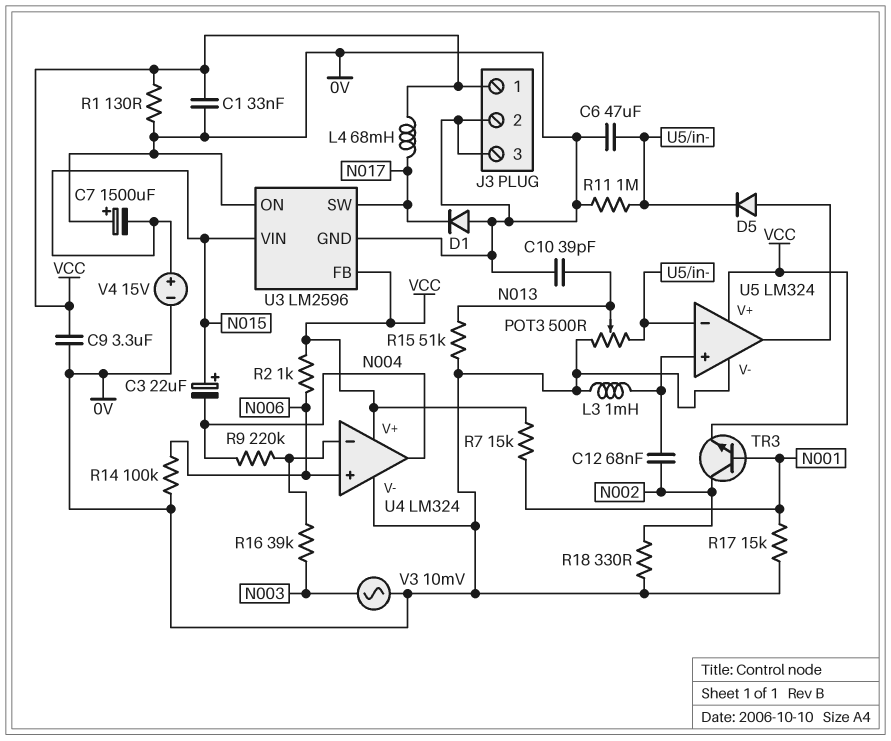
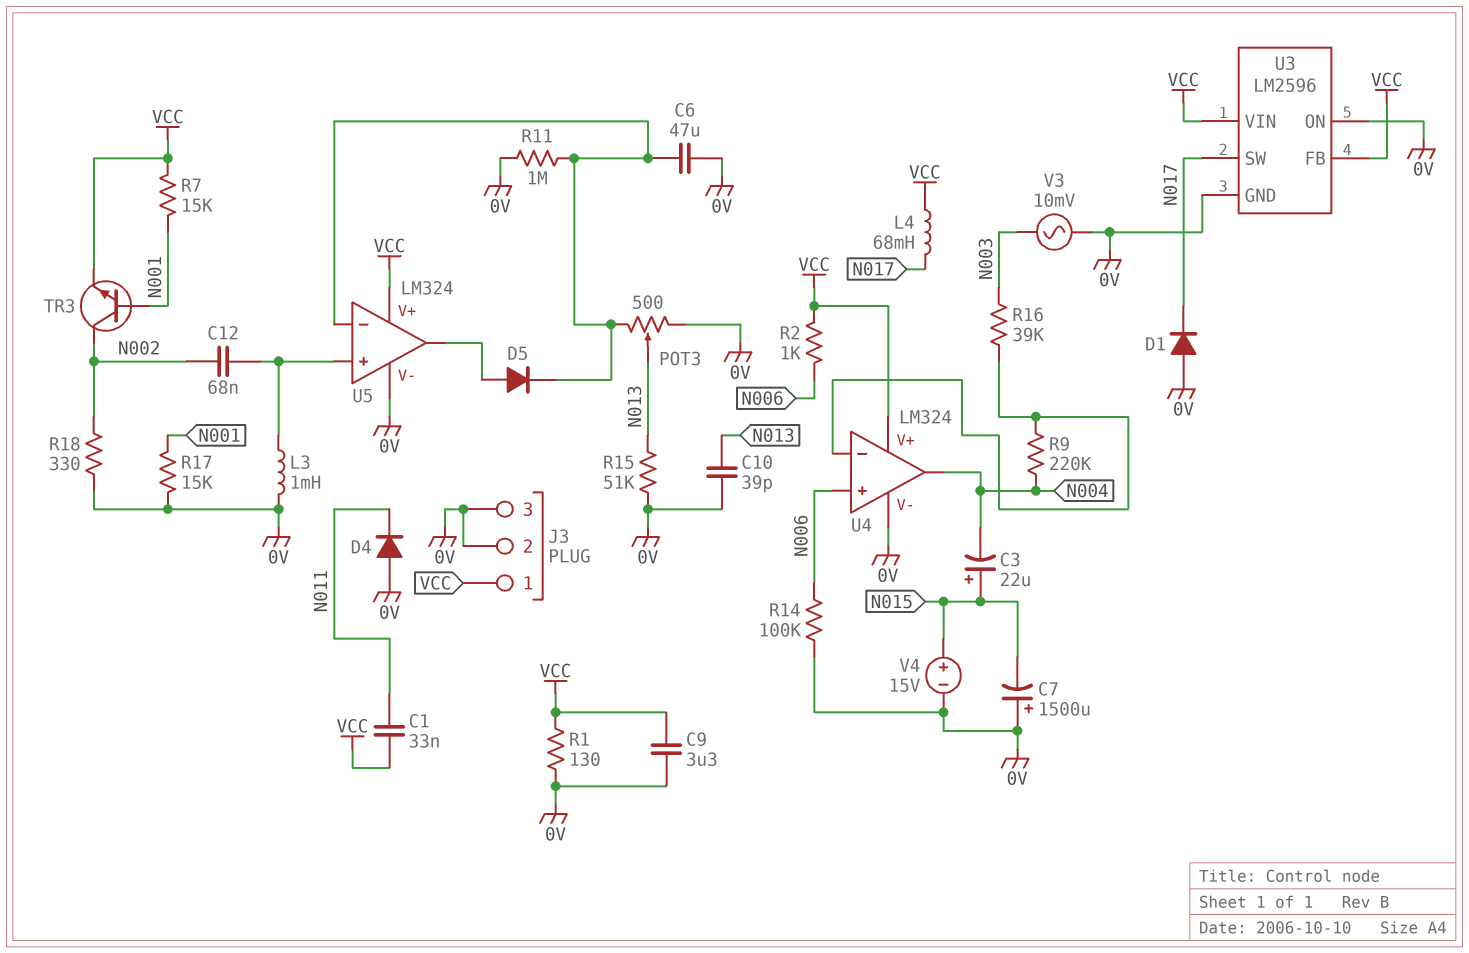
C1: 33nF (0V, VCC) -> 33nF (N011, VCC)
D4: none -> diode (A 0V, K N011)
U3 pin VIN: N015 -> VCC

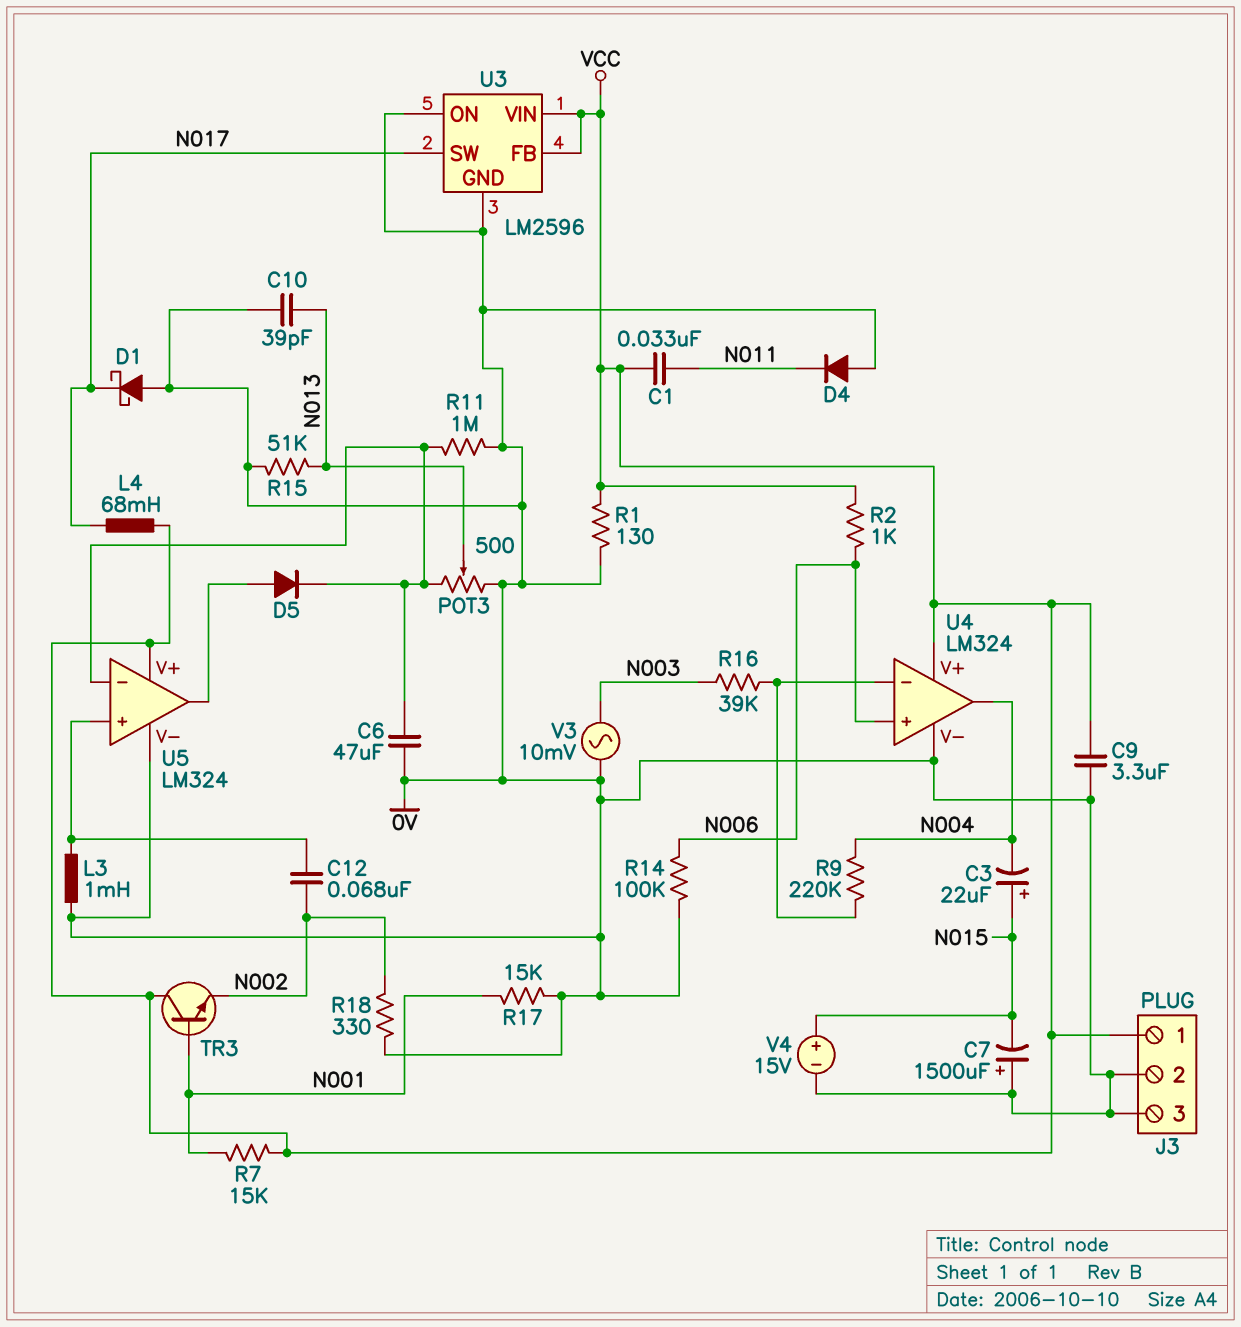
D1: diode (A 0V, K N017) -> schottky (A 0V, K N017)
TR3: NPN (B N001, C N002, E VCC) -> NPN (B N001, C VCC, E N002)

